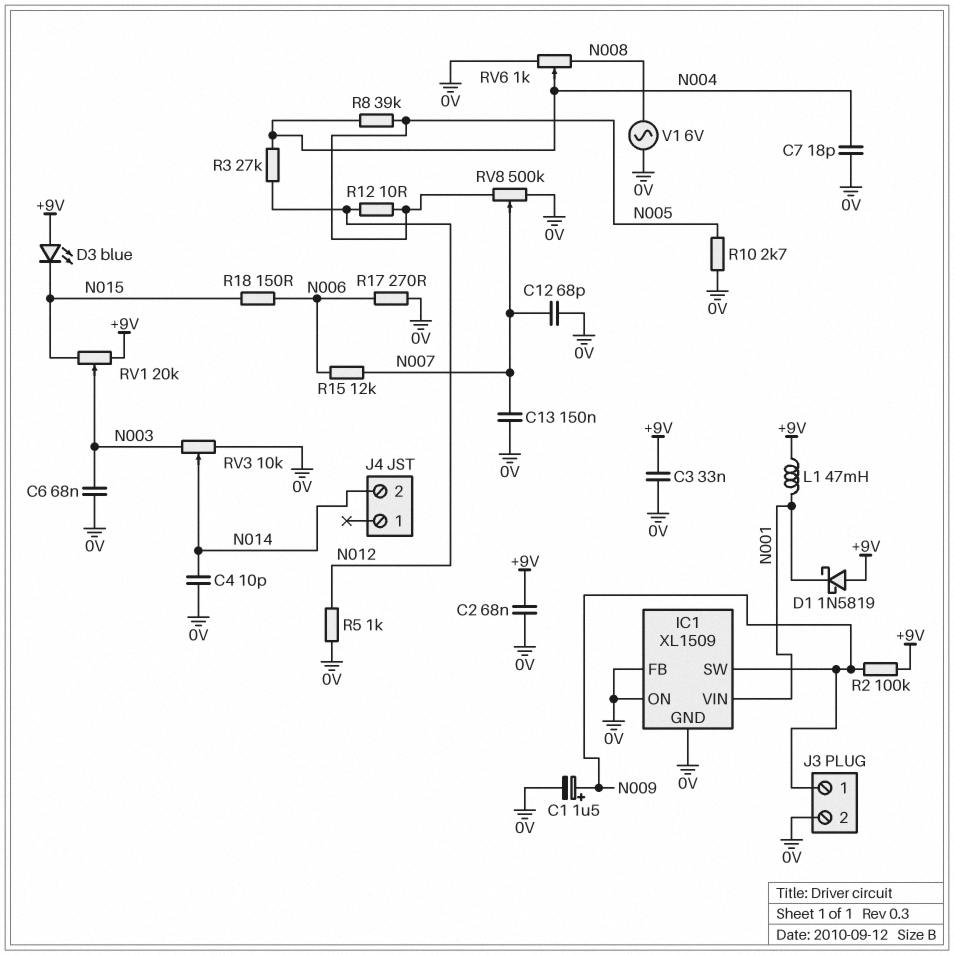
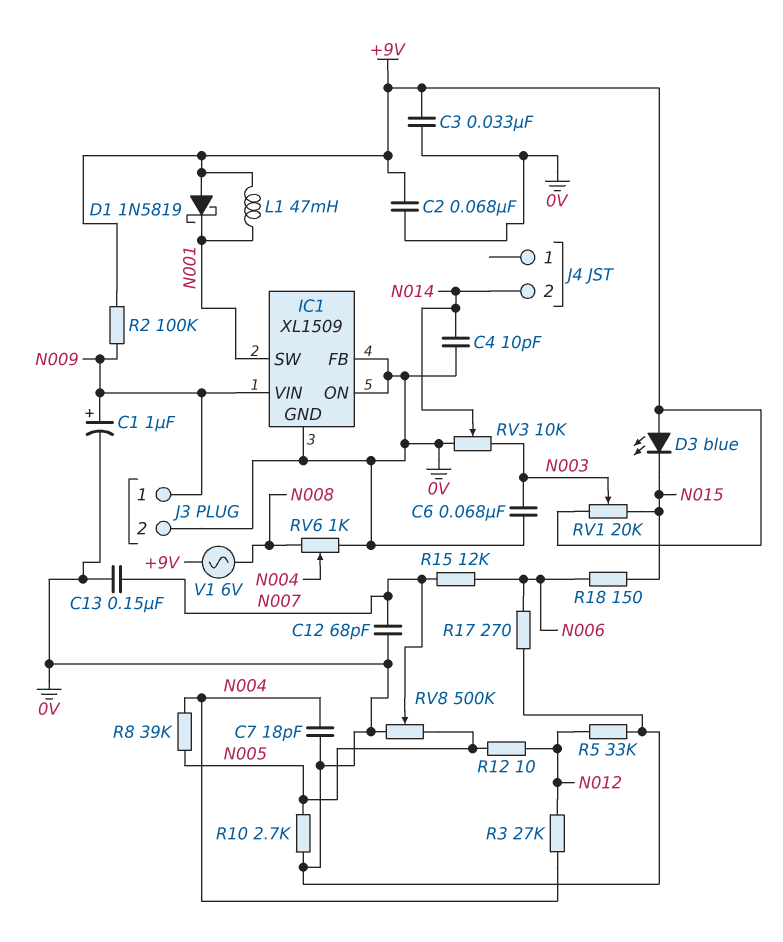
C1: 1.5uF (plus N009, minus 0V) -> 1uF (plus N009, minus 0V)
IC1 pin SW: N009 -> N001
IC1 pin VIN: N001 -> N009
R5: 1k (0V, N012) -> 33k (0V, N012)
V1: AC 6V (0V, N008) -> AC 6V (+9V, N008)

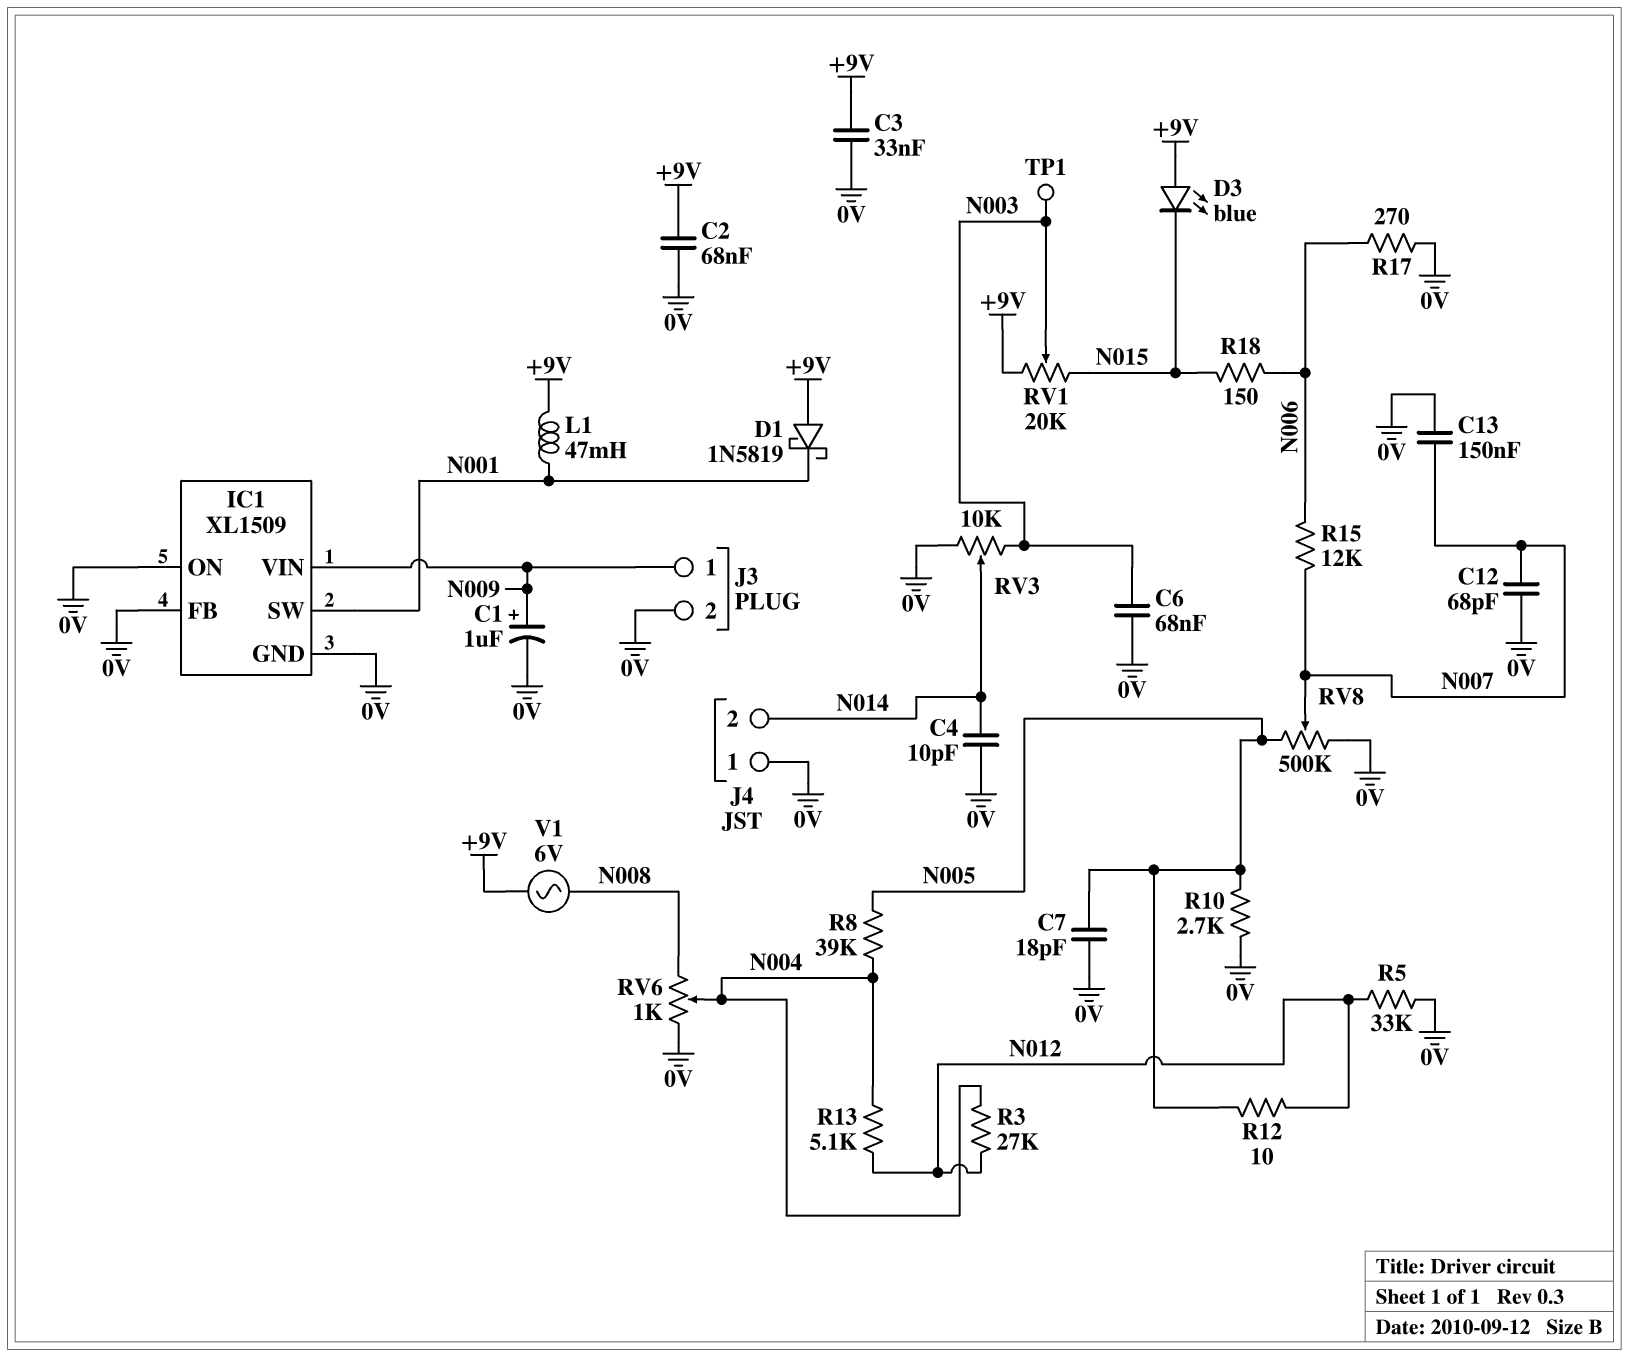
C7: 18pF (0V, N004) -> 18pF (0V, N005)
J4 pin 1: none -> 0V
R2: 100k (+9V, N009) -> none
R13: none -> 5.1k (N004, N012)
TP1: none -> test point (N003)

